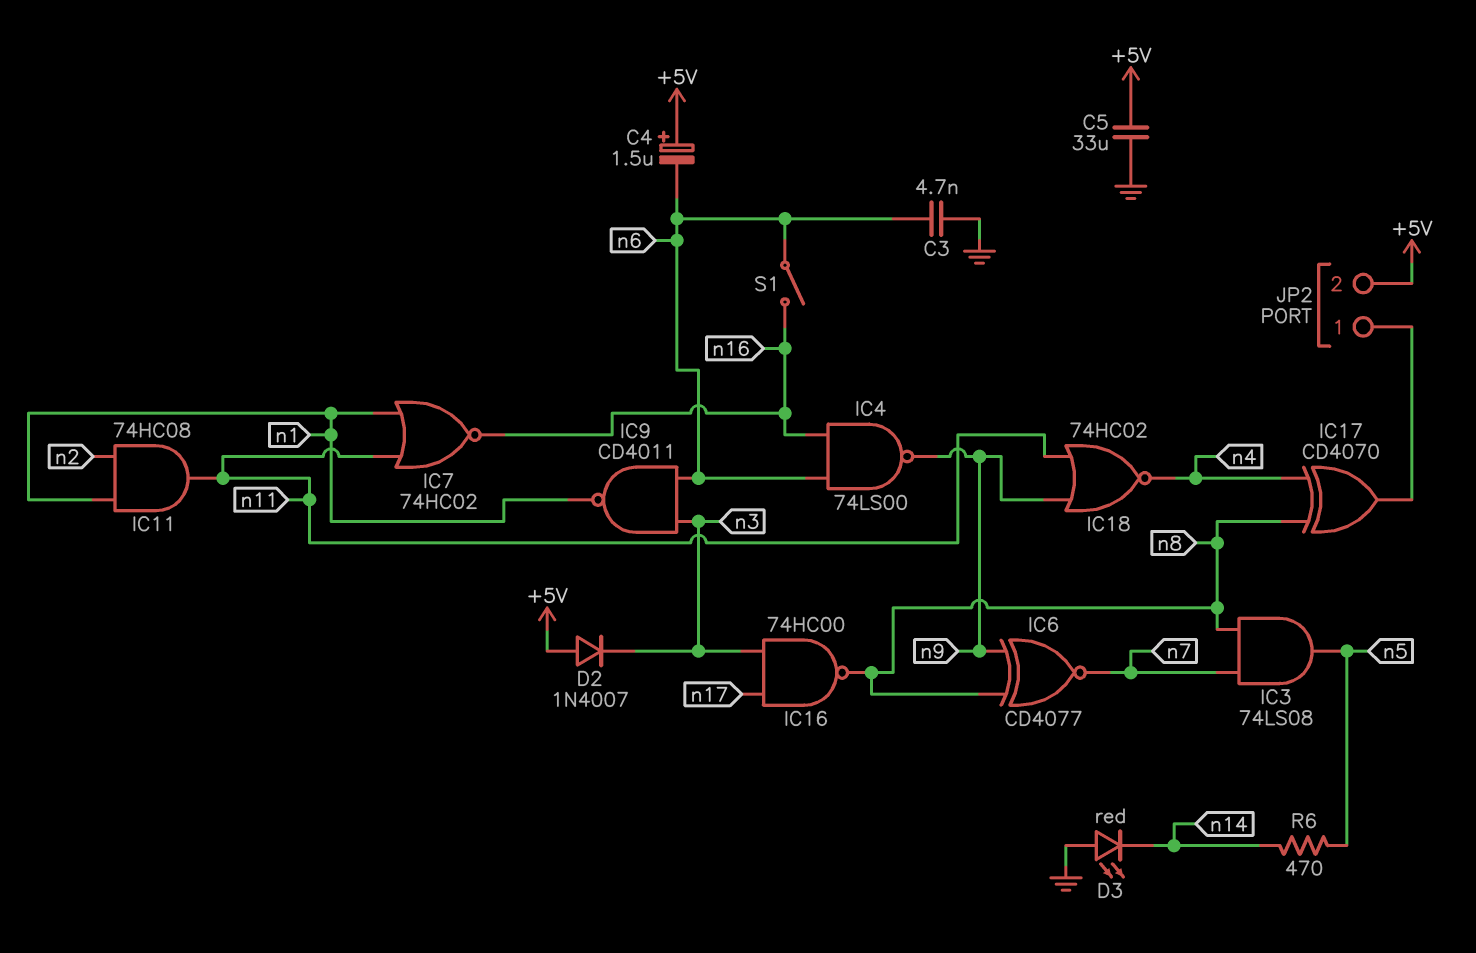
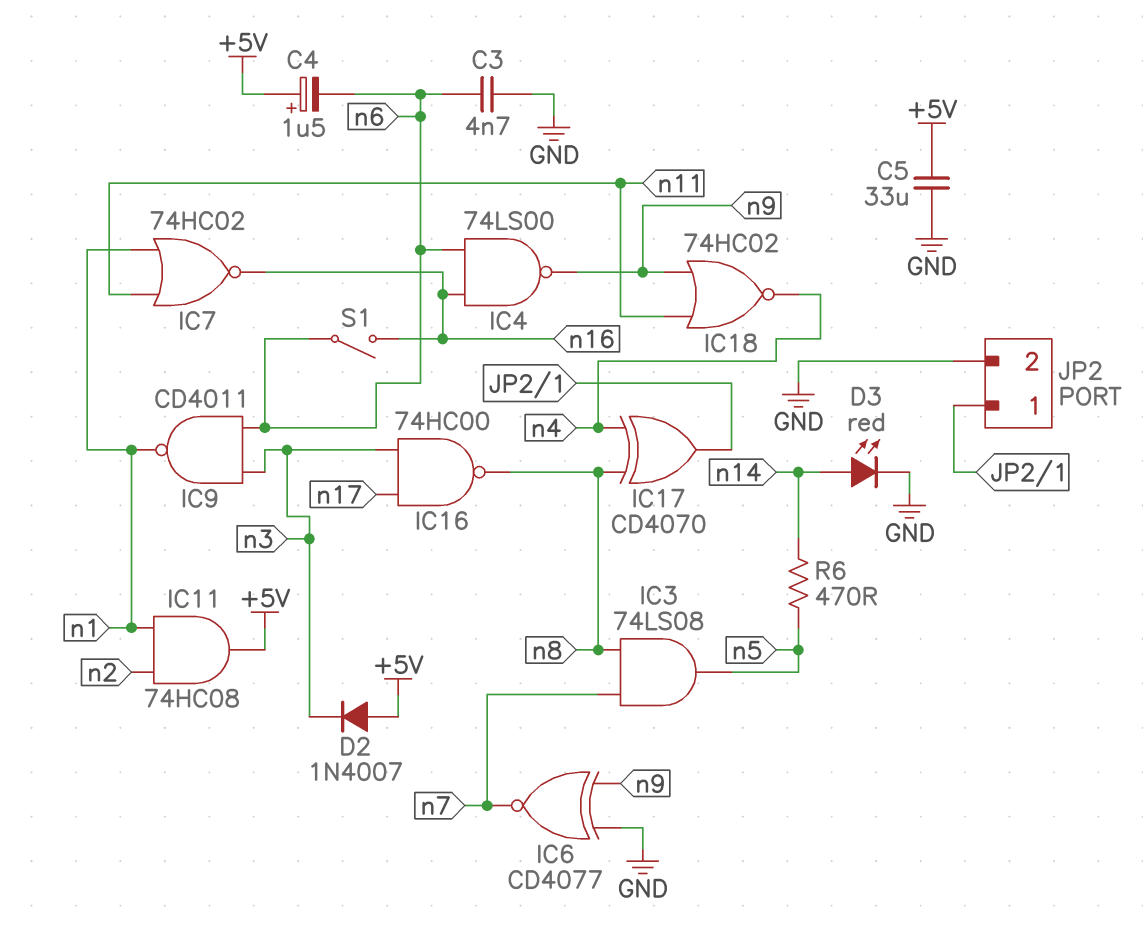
D3: LED red (A GND, K n14) -> LED red (A n14, K GND)
IC6: XNOR CD4077 (in n8, in n9, out n7) -> XNOR CD4077 (in GND, in n9, out n7)
IC11: AND 74HC08 (in n1, in n2, out n11) -> AND 74HC08 (in n1, in n2, out +5V)
JP2 pin 2: +5V -> GND

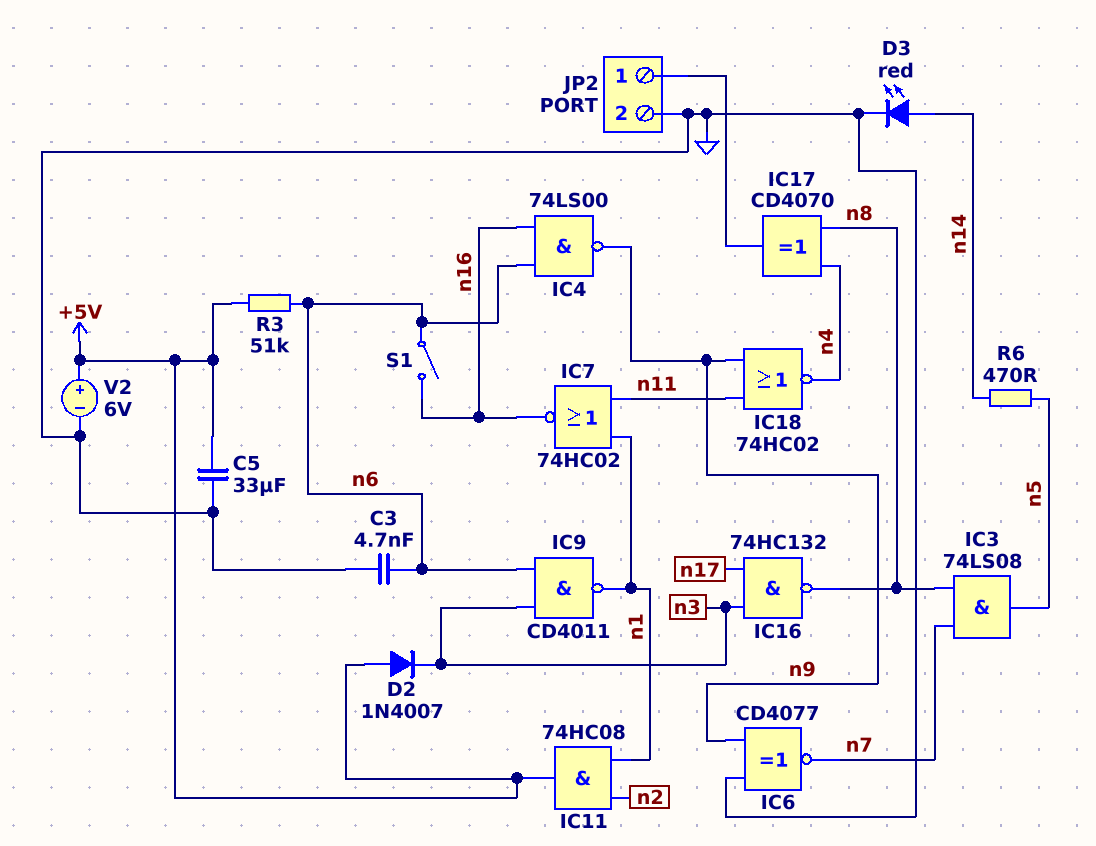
C4: 1.5uF (plus +5V, minus n6) -> none
IC16: NAND 74HC00 (in n3, in n17, out n8) -> NAND 74HC132 (in n3, in n17, out n8)
R3: none -> 51k (+5V, n6)
V2: none -> 6V (plus +5V, minus GND)

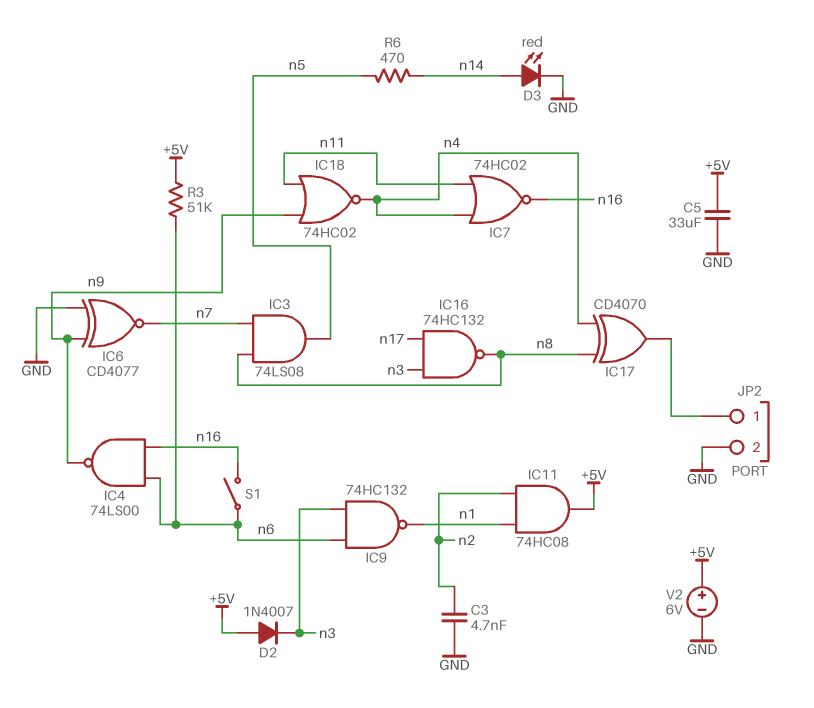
C3: 4.7nF (GND, n6) -> 4.7nF (GND, n2)
IC7: NOR 74HC02 (in n1, in n11, out n16) -> NOR 74HC02 (in n4, in n11, out n16)
IC9: NAND CD4011 (in n3, in n6, out n1) -> NAND 74HC132 (in n3, in n6, out n1)

